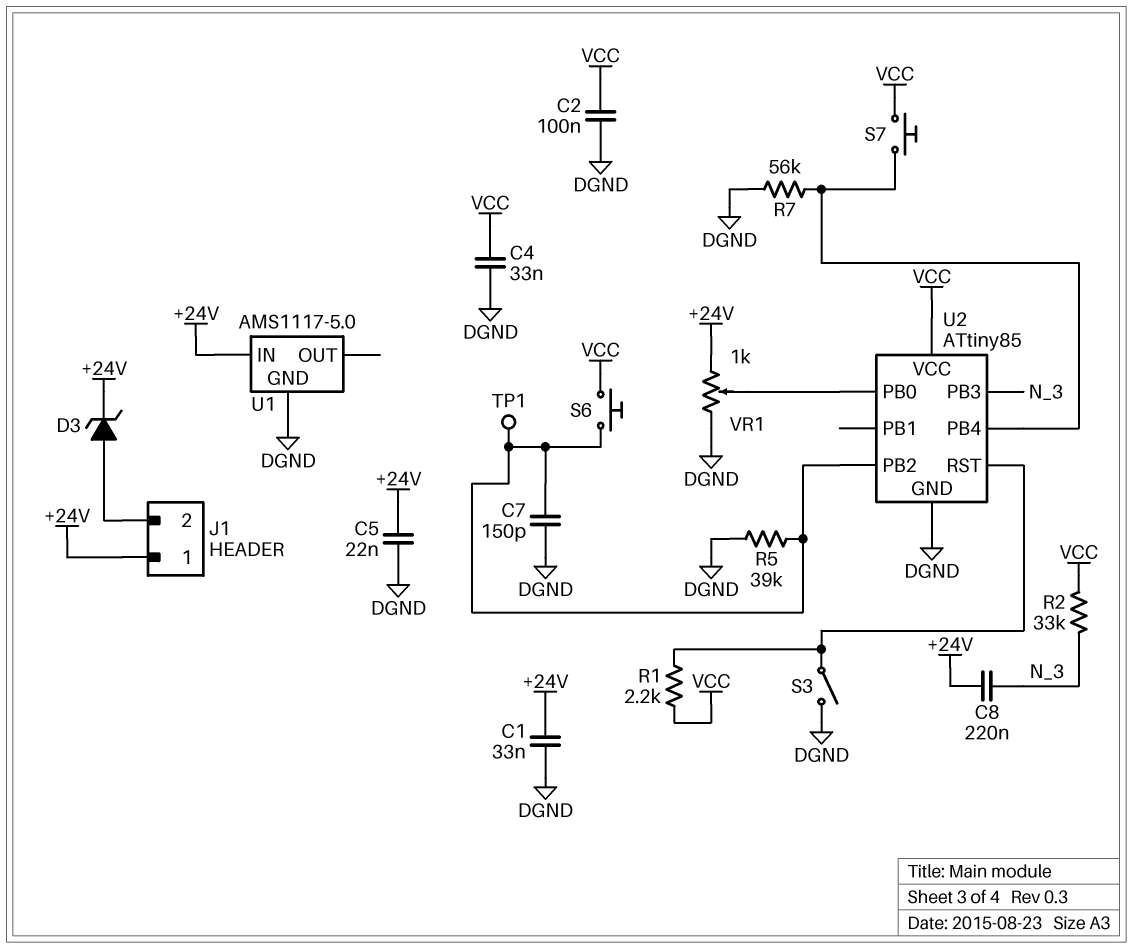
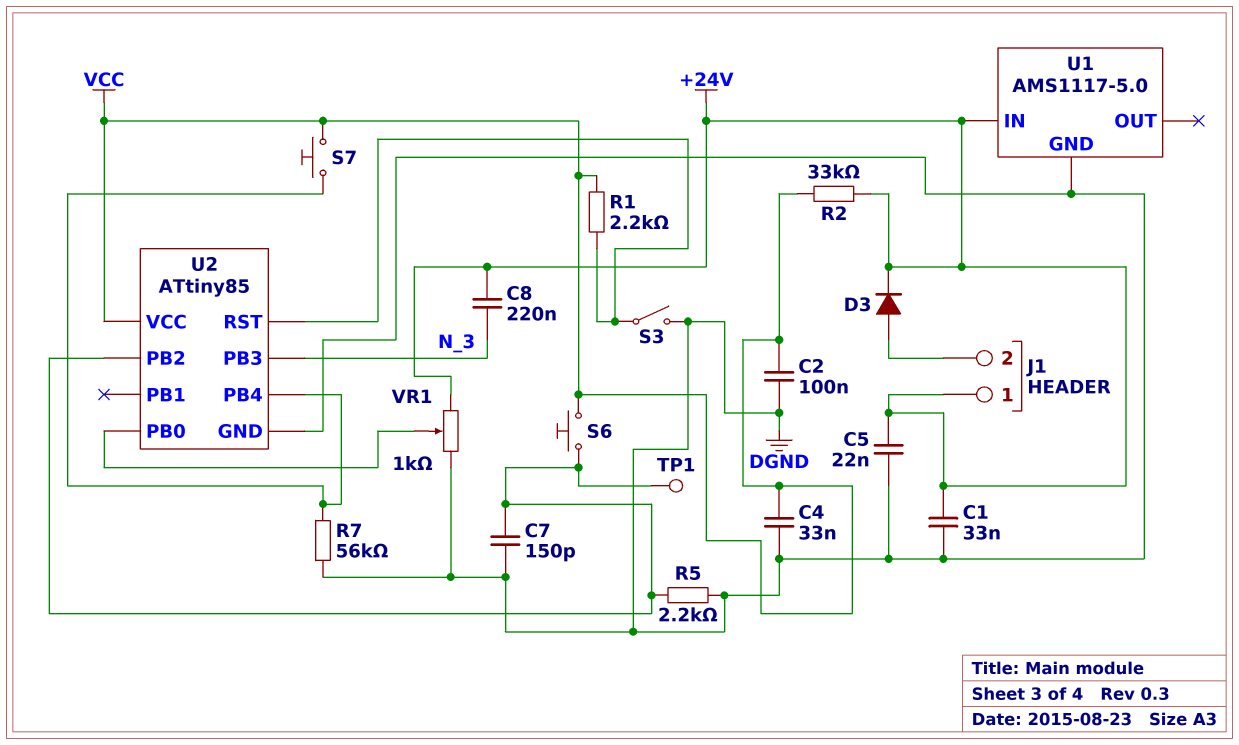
D3: zener (A J1/2, K +24V) -> diode (A J1/2, K +24V)
R2: 33k (N_3, VCC) -> 33k (+24V, VCC)
R5: 39k (DGND, U2/PB2) -> 2.2k (DGND, U2/PB2)

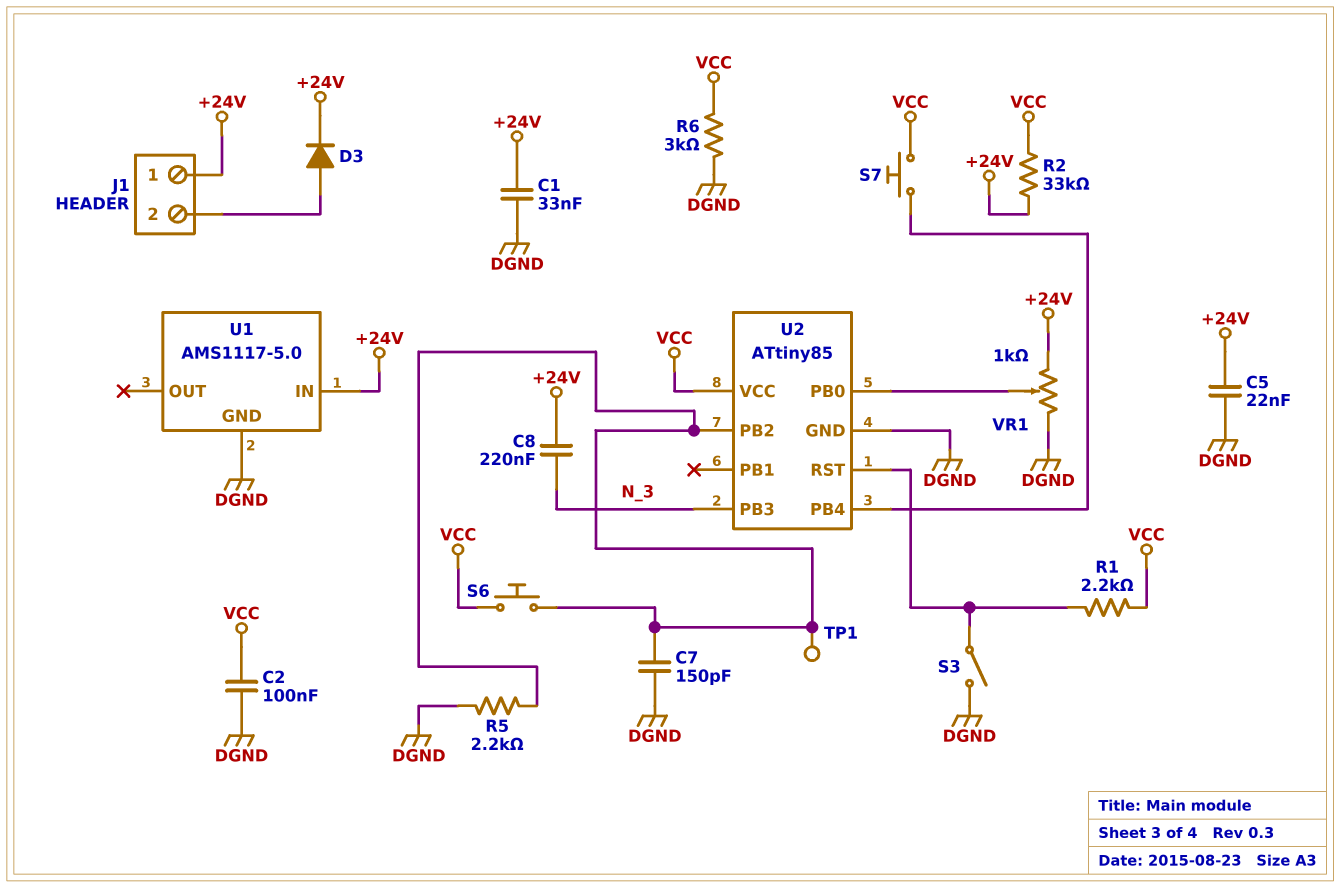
C4: 33nF (DGND, VCC) -> none
R6: none -> 3k (DGND, VCC)
R7: 56k (DGND, U2/PB4) -> none

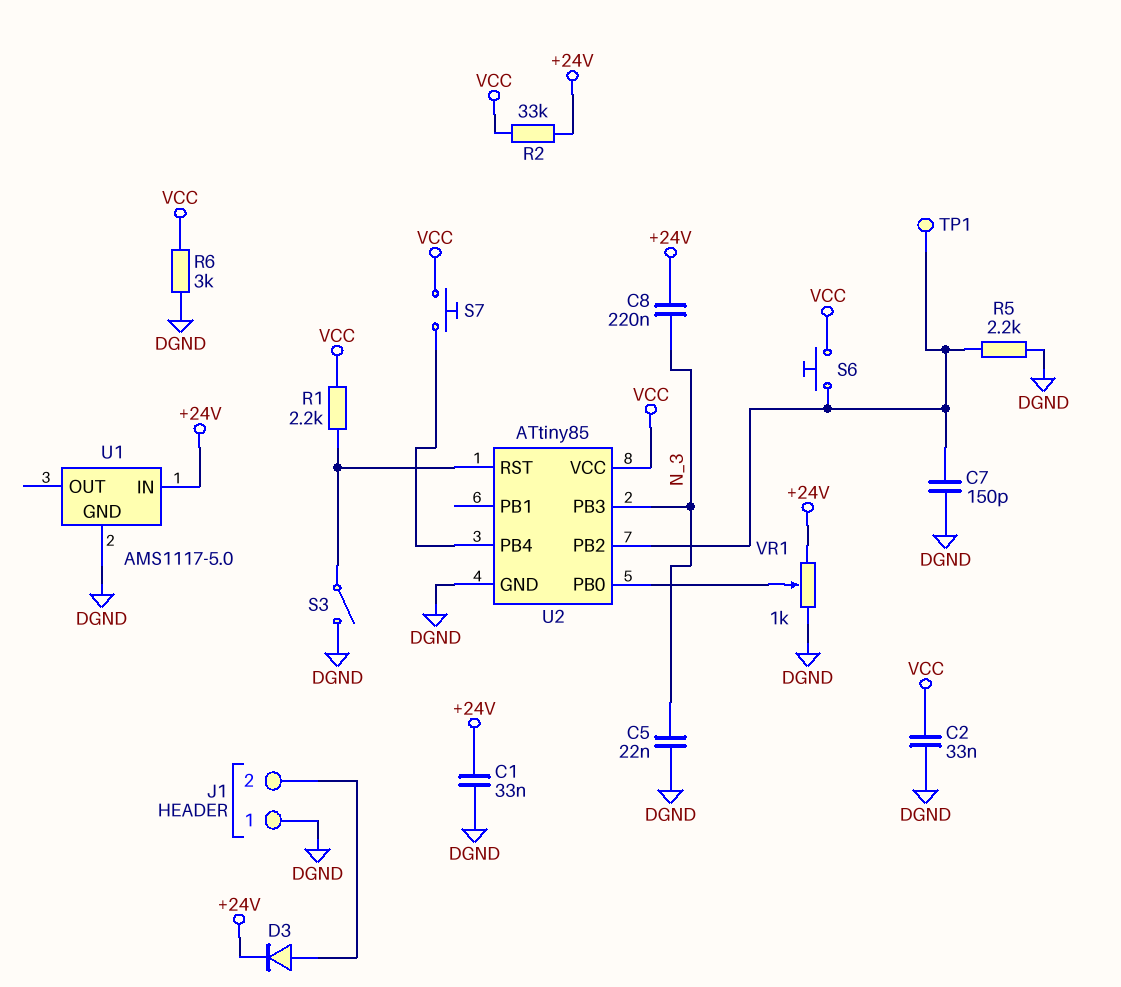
C2: 100nF (DGND, VCC) -> 33nF (DGND, VCC)
C5: 22nF (+24V, DGND) -> 22nF (DGND, N_3)
J1 pin 1: +24V -> DGND

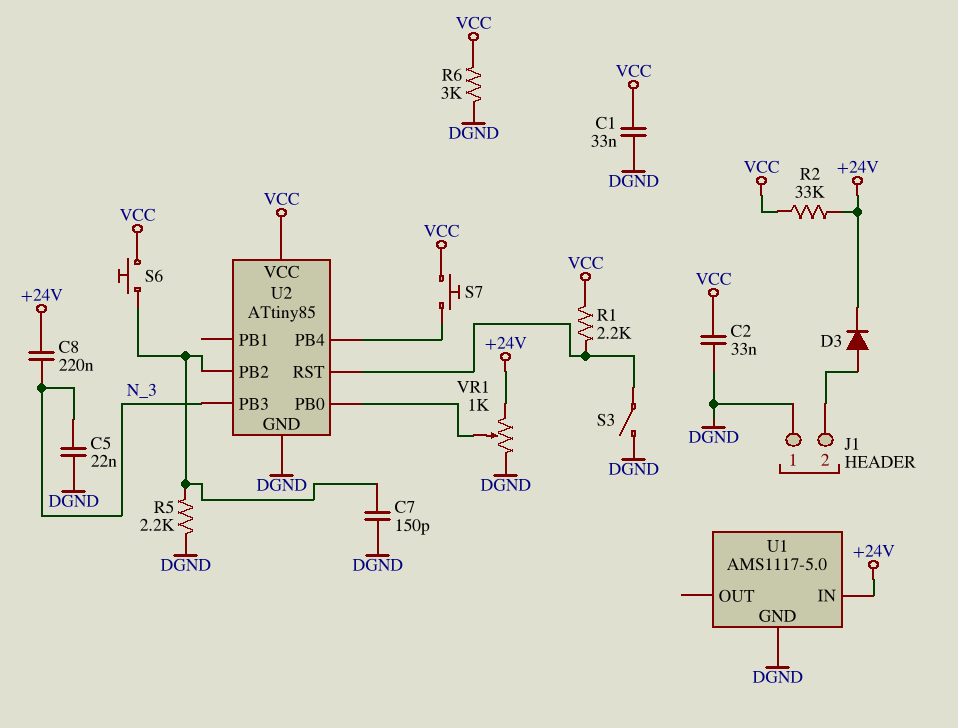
C1: 33nF (+24V, DGND) -> 33nF (DGND, VCC)
TP1: test point (U2/PB2) -> none

